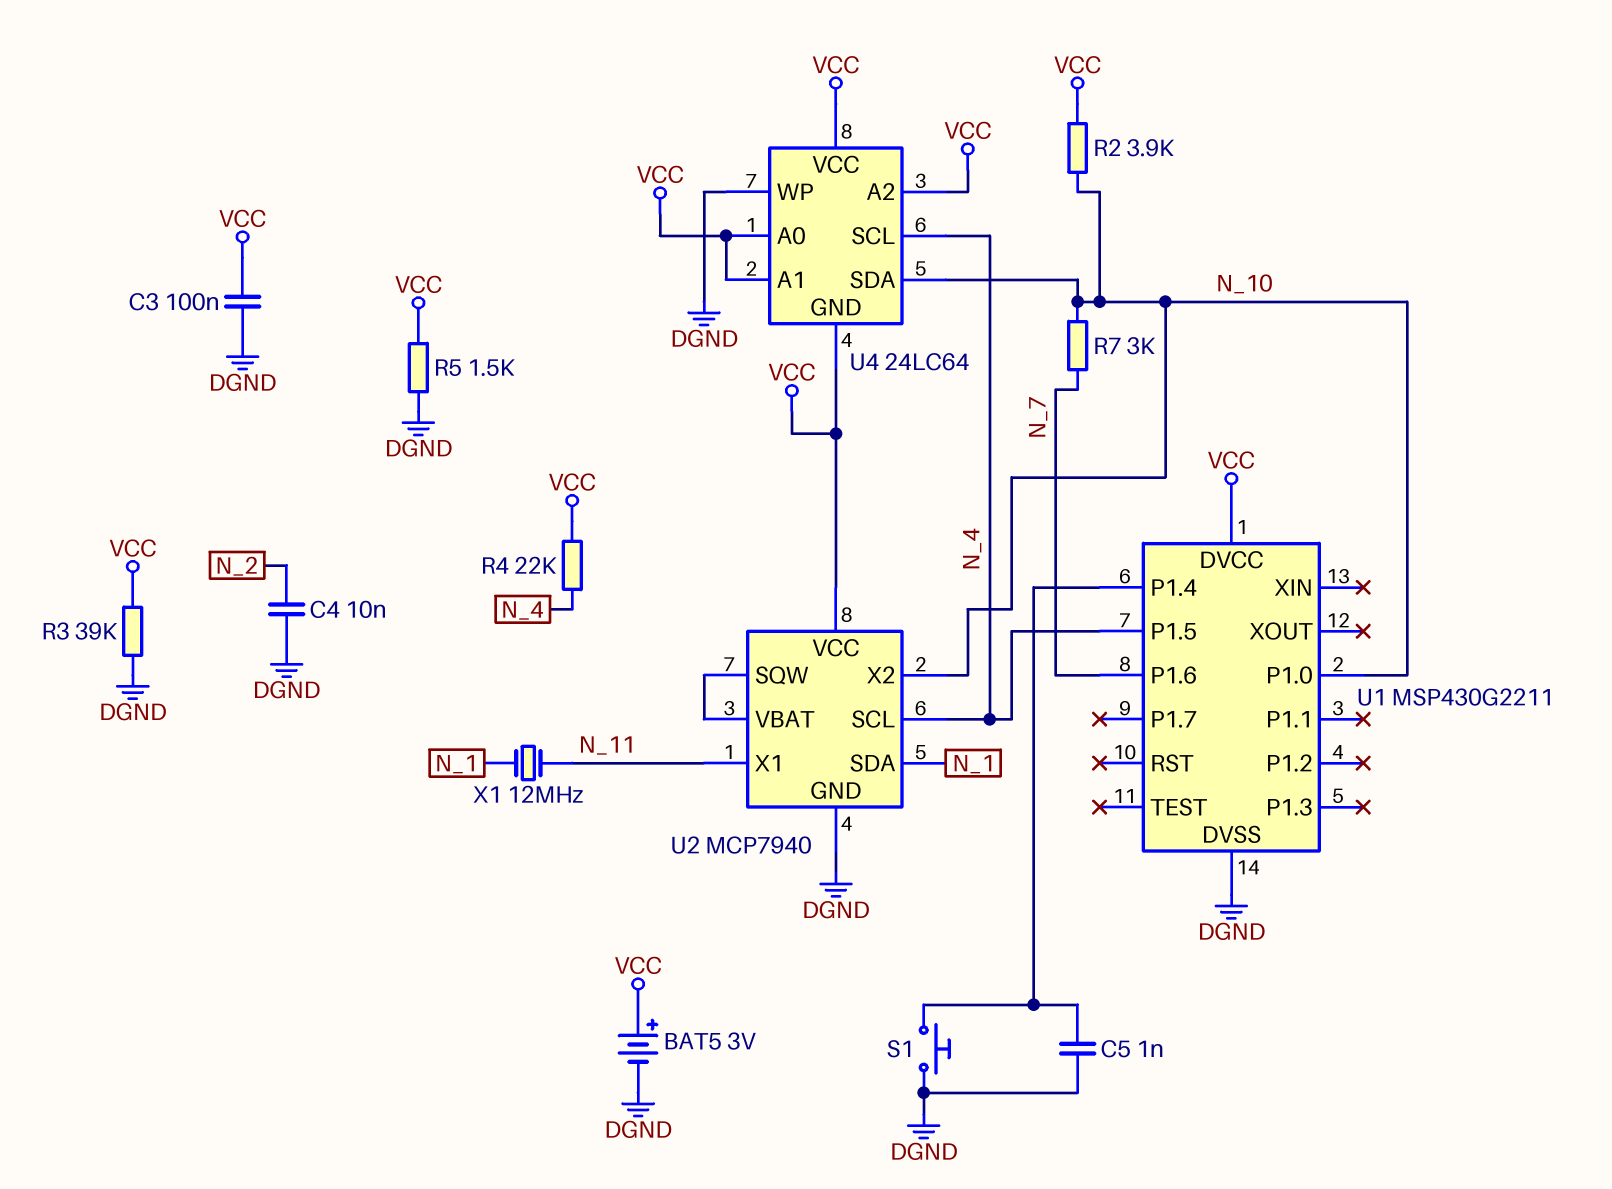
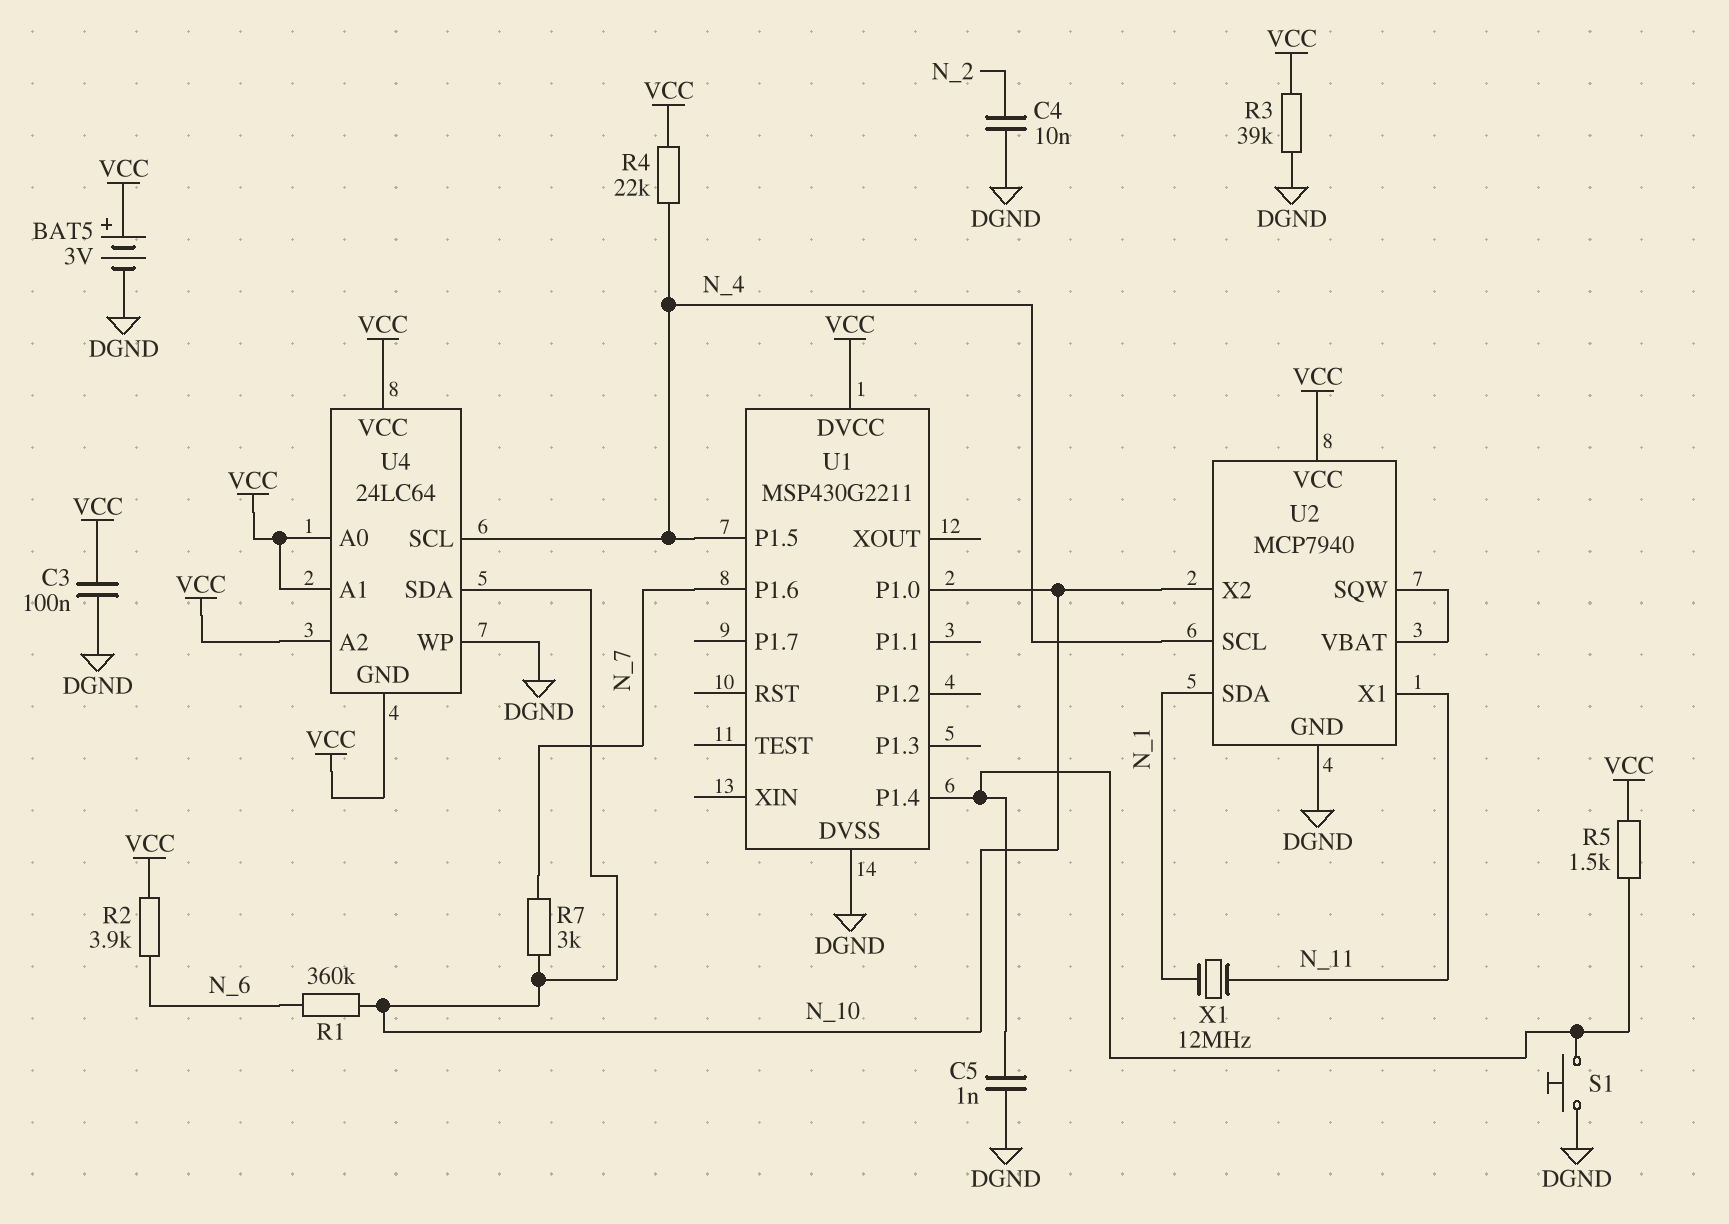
R1: none -> 360k (N_6, N_10)
R2: 3.9k (N_10, VCC) -> 3.9k (N_6, VCC)
R5: 1.5k (DGND, VCC) -> 1.5k (U1/P1.4, VCC)

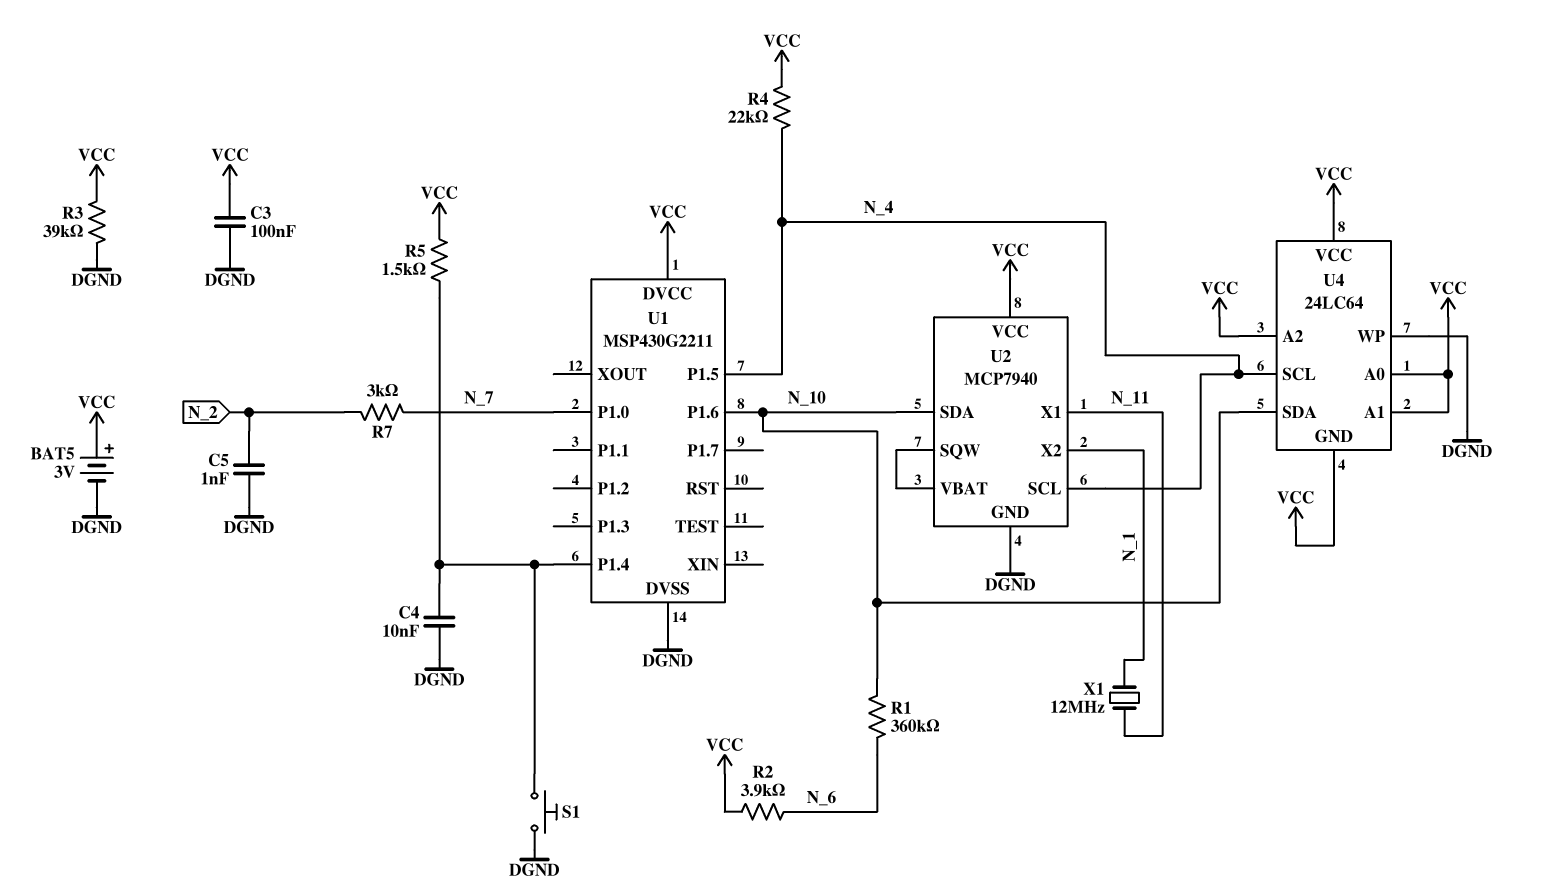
C4: 10nF (DGND, N_2) -> 10nF (DGND, U1/P1.4)
C5: 1nF (DGND, U1/P1.4) -> 1nF (DGND, N_2)
R7: 3k (N_7, N_10) -> 3k (N_2, N_7)
U1 pin P1.0: N_10 -> N_7
U1 pin P1.6: N_7 -> N_10
U2 pin SDA: N_1 -> N_10
U2 pin X2: N_10 -> N_1

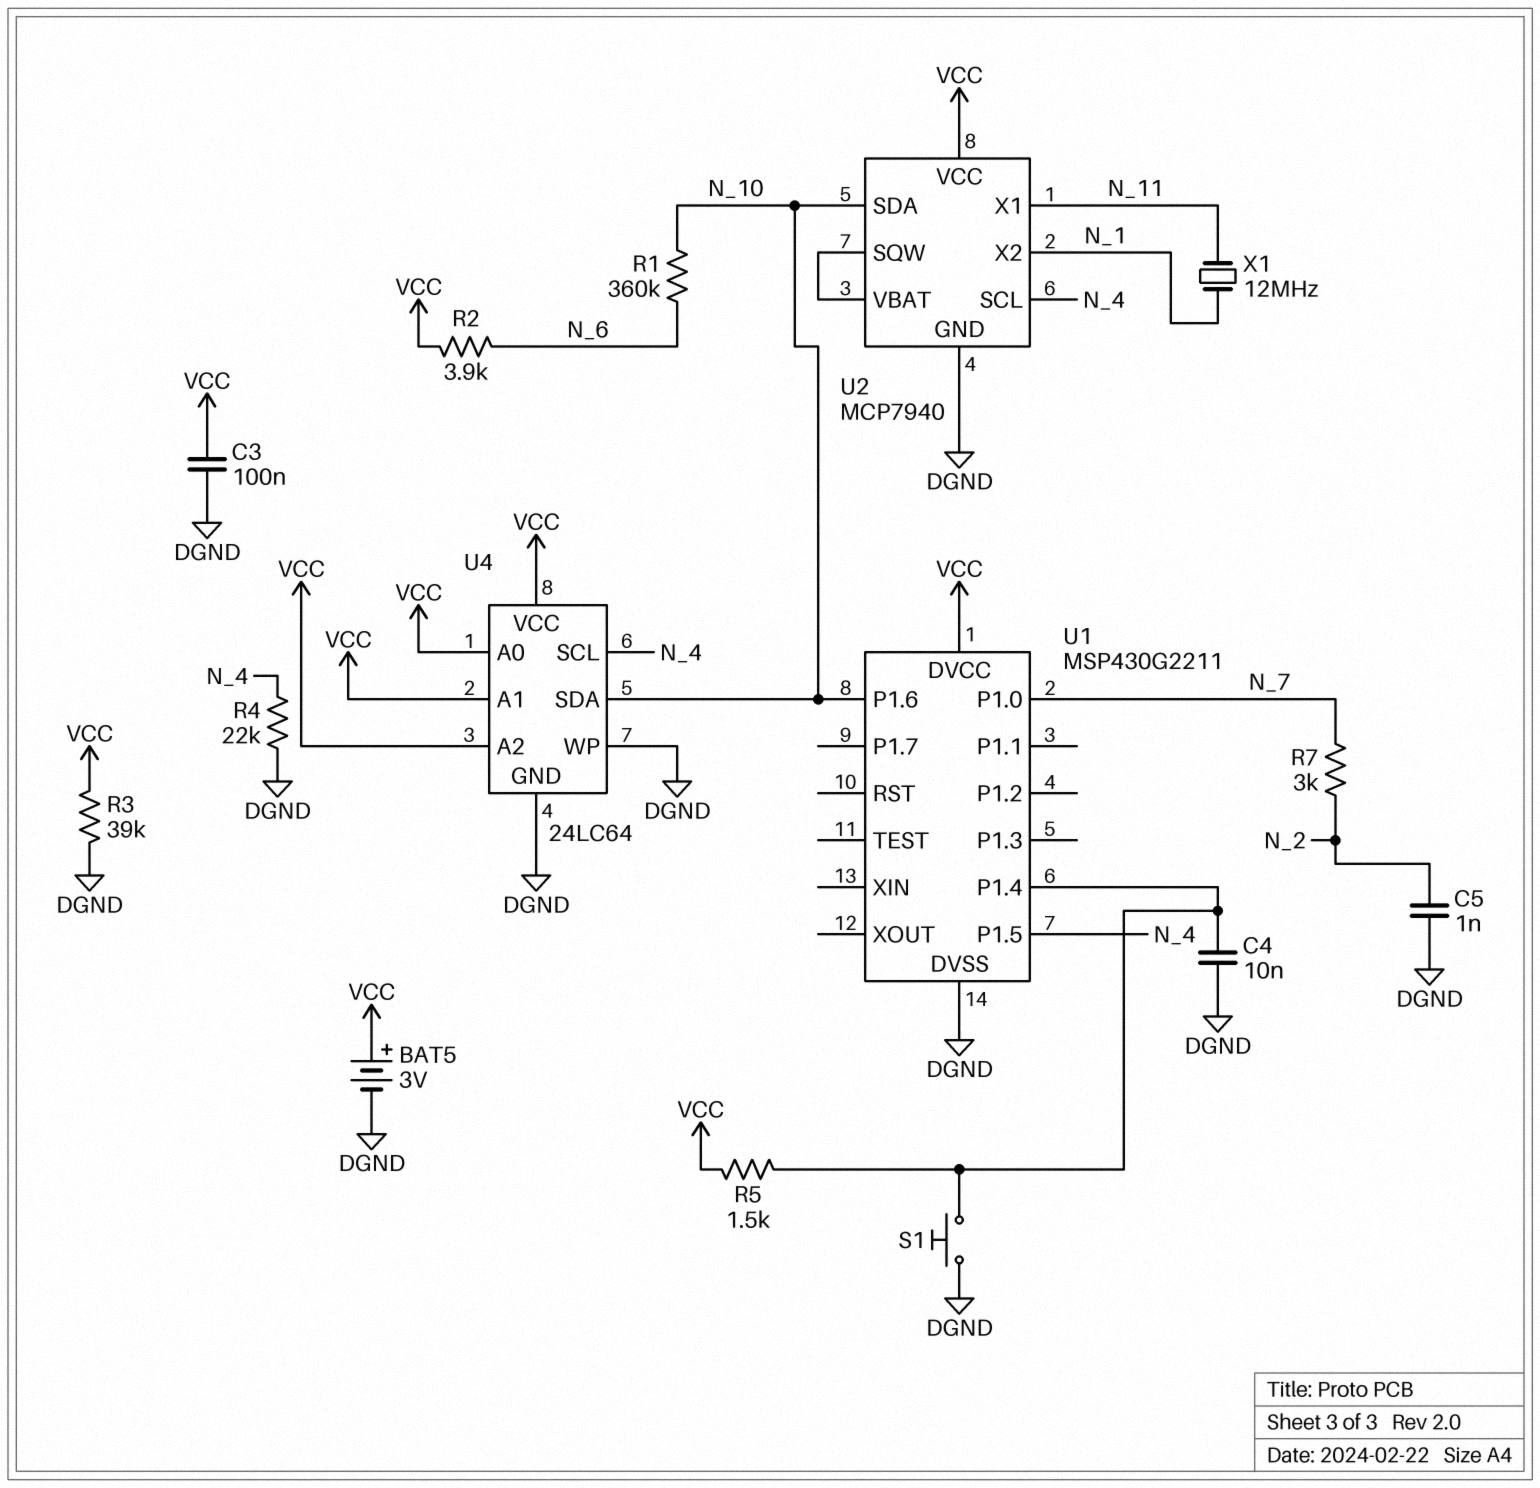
R4: 22k (N_4, VCC) -> 22k (DGND, N_4)
U4 pin GND: VCC -> DGND

